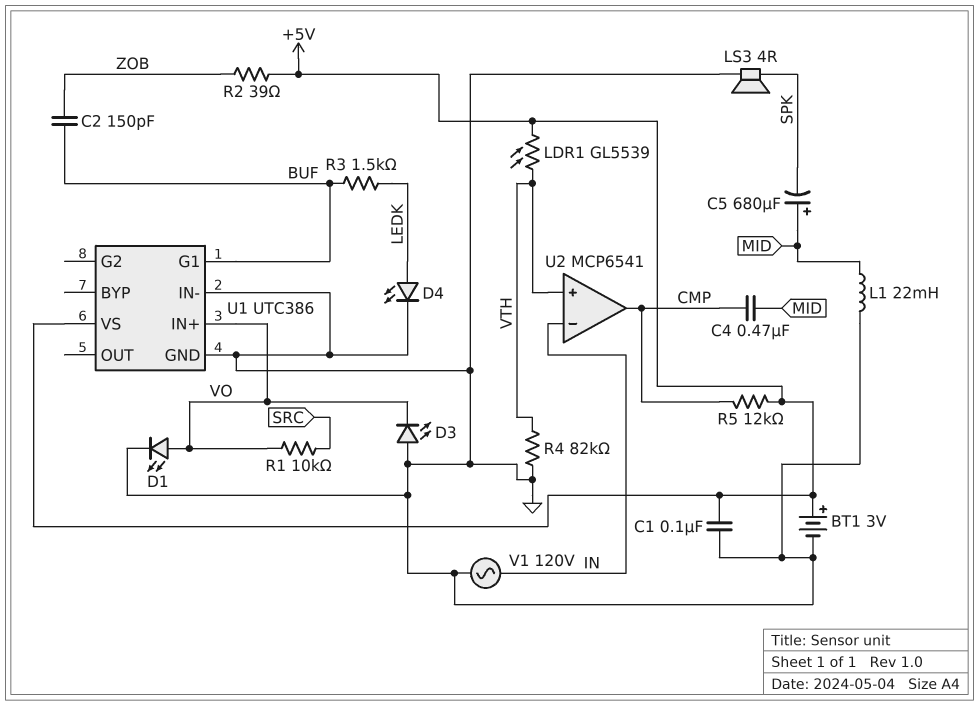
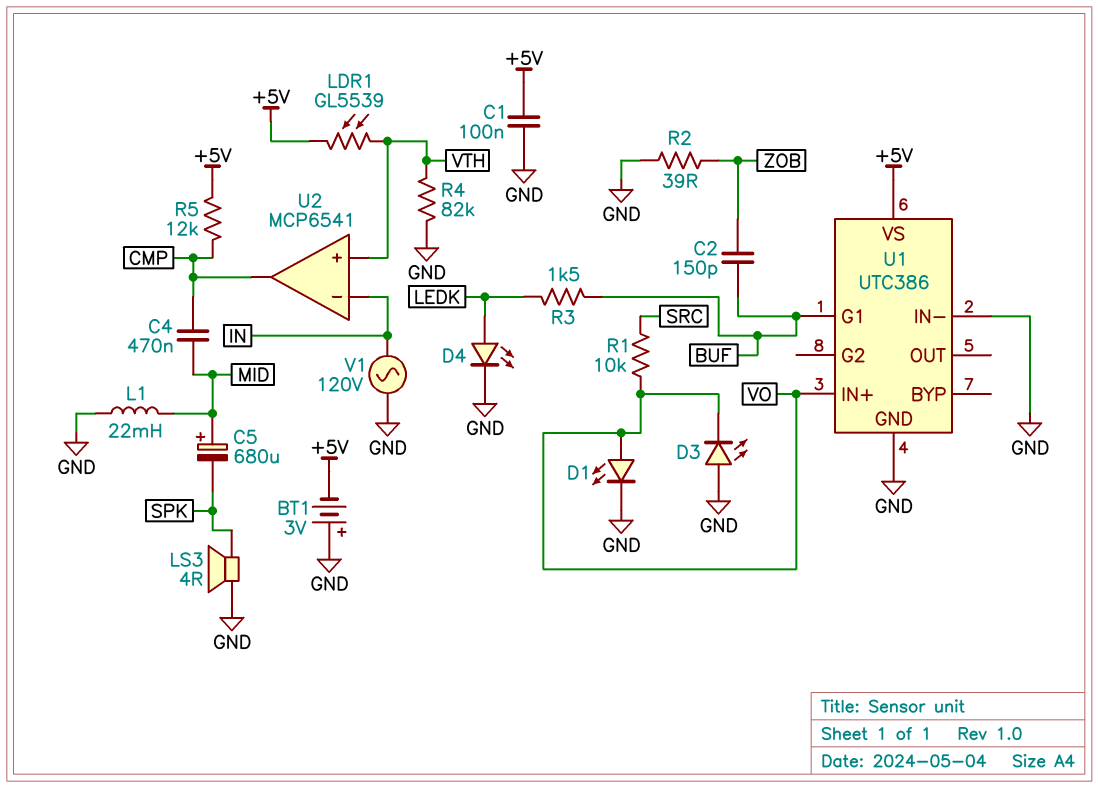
BT1: 3V (plus +5V, minus GND) -> 3V (plus GND, minus +5V)
R2: 39 (+5V, ZOB) -> 39 (GND, ZOB)

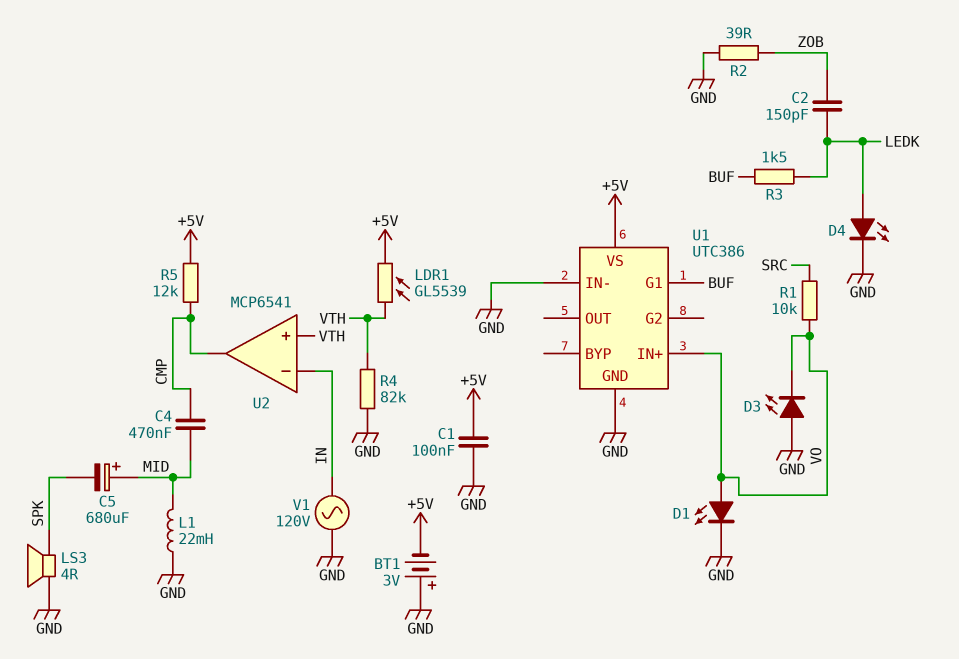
C2: 150pF (BUF, ZOB) -> 150pF (LEDK, ZOB)

